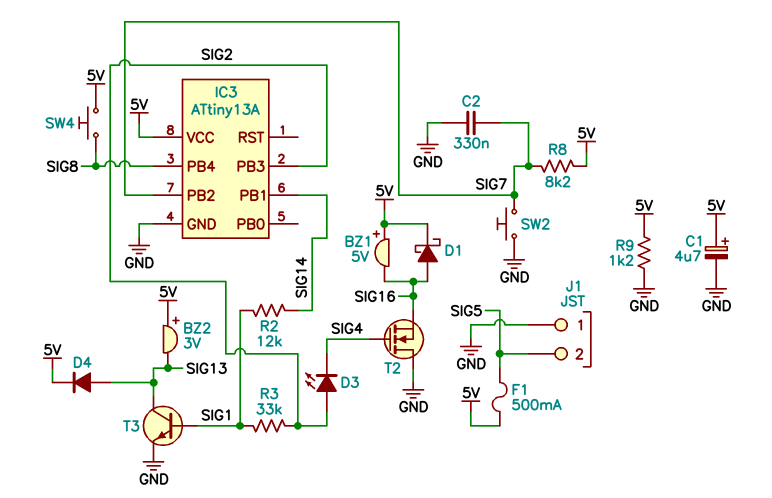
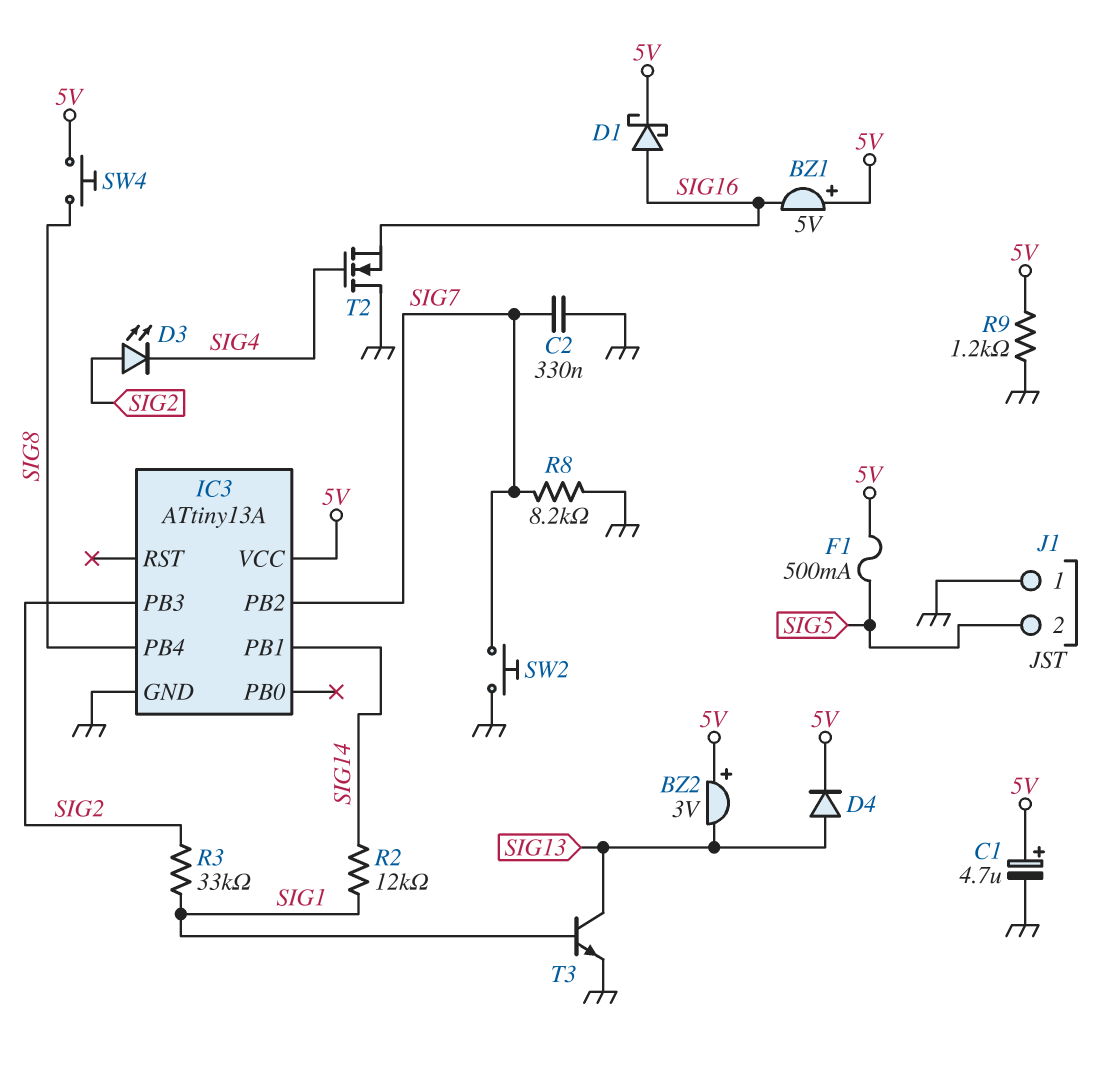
R8: 8.2k (5V, SIG7) -> 8.2k (GND, SIG7)

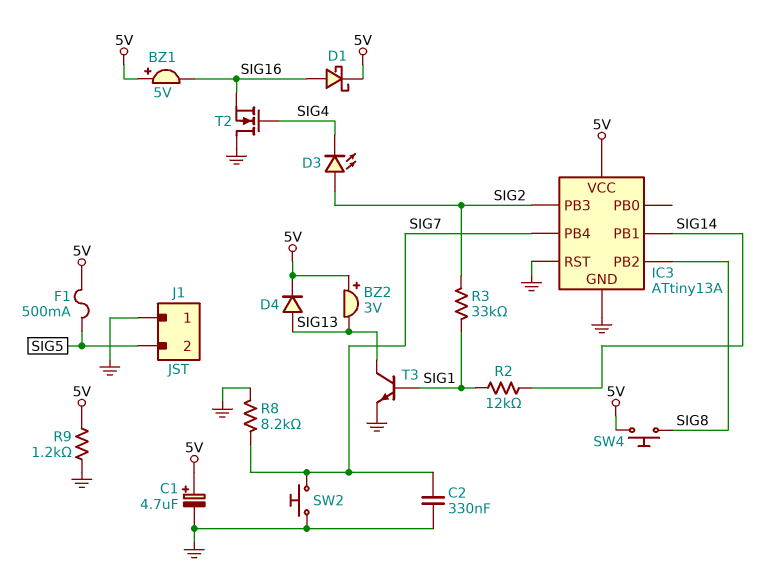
IC3 pin PB2: SIG7 -> SIG8
IC3 pin PB4: SIG8 -> SIG7
IC3 pin RST: none -> GND

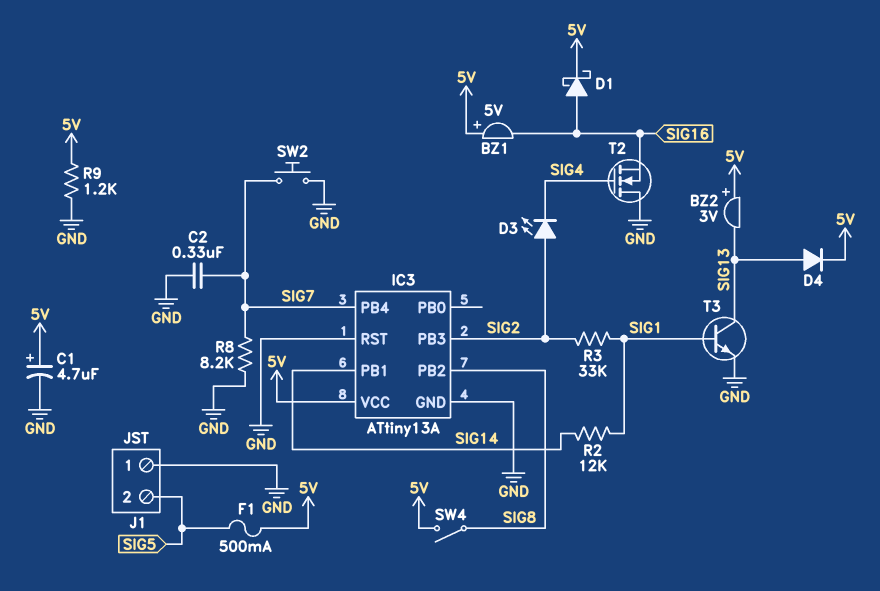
SW4: button (5V, SIG8) -> switch (5V, SIG8)

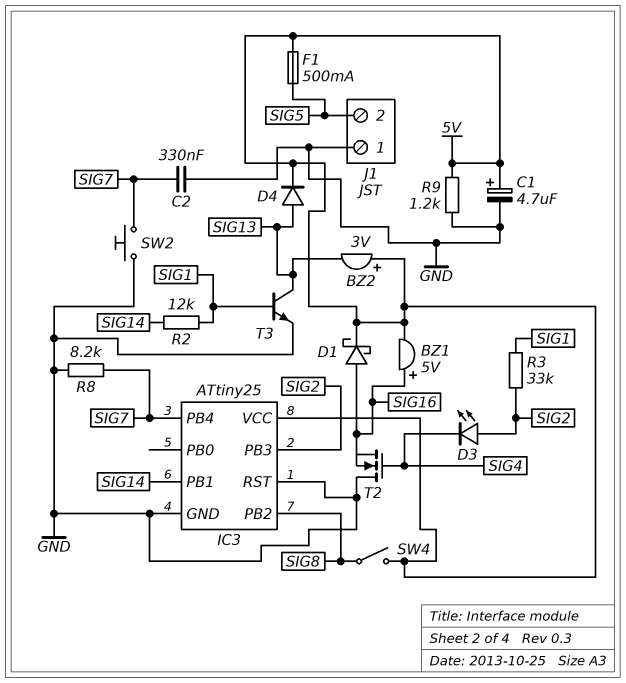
BZ1: buzzer 5V (plus 5V, minus SIG16) -> buzzer 5V (plus SIG16, minus 5V)
IC3: ATtiny13A -> ATtiny25

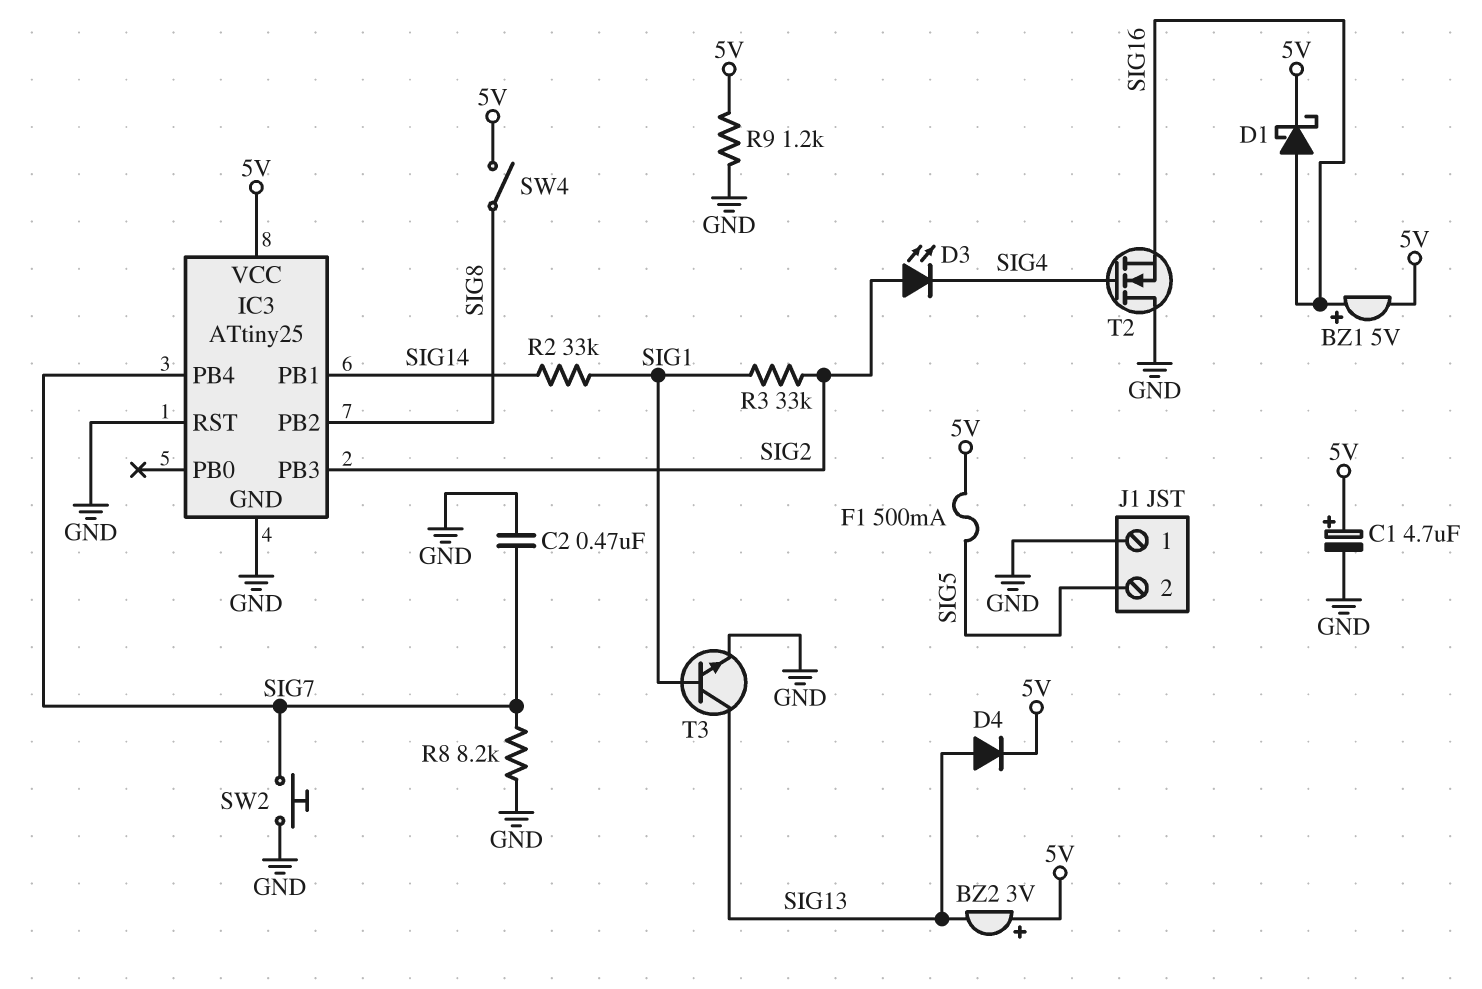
C2: 330nF (GND, SIG7) -> 470nF (GND, SIG7)
R2: 12k (SIG1, SIG14) -> 33k (SIG1, SIG14)

